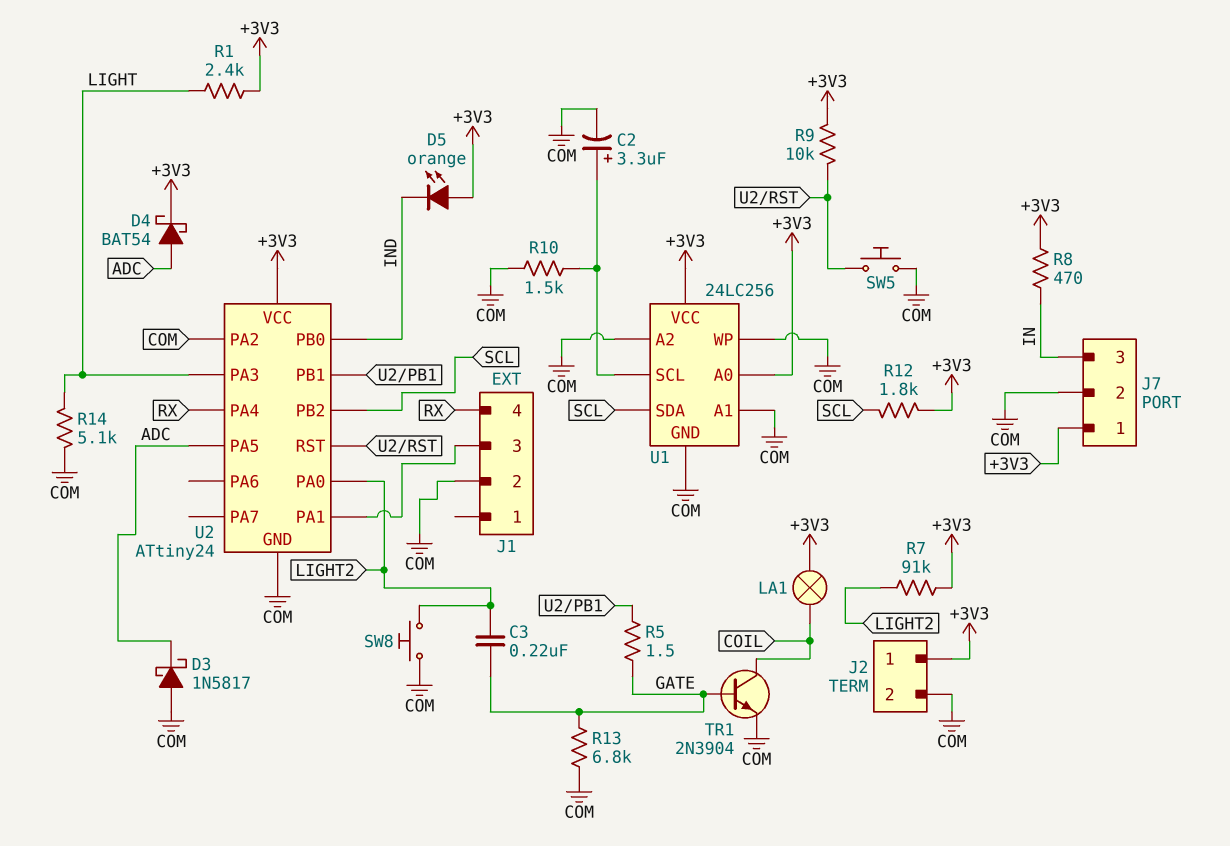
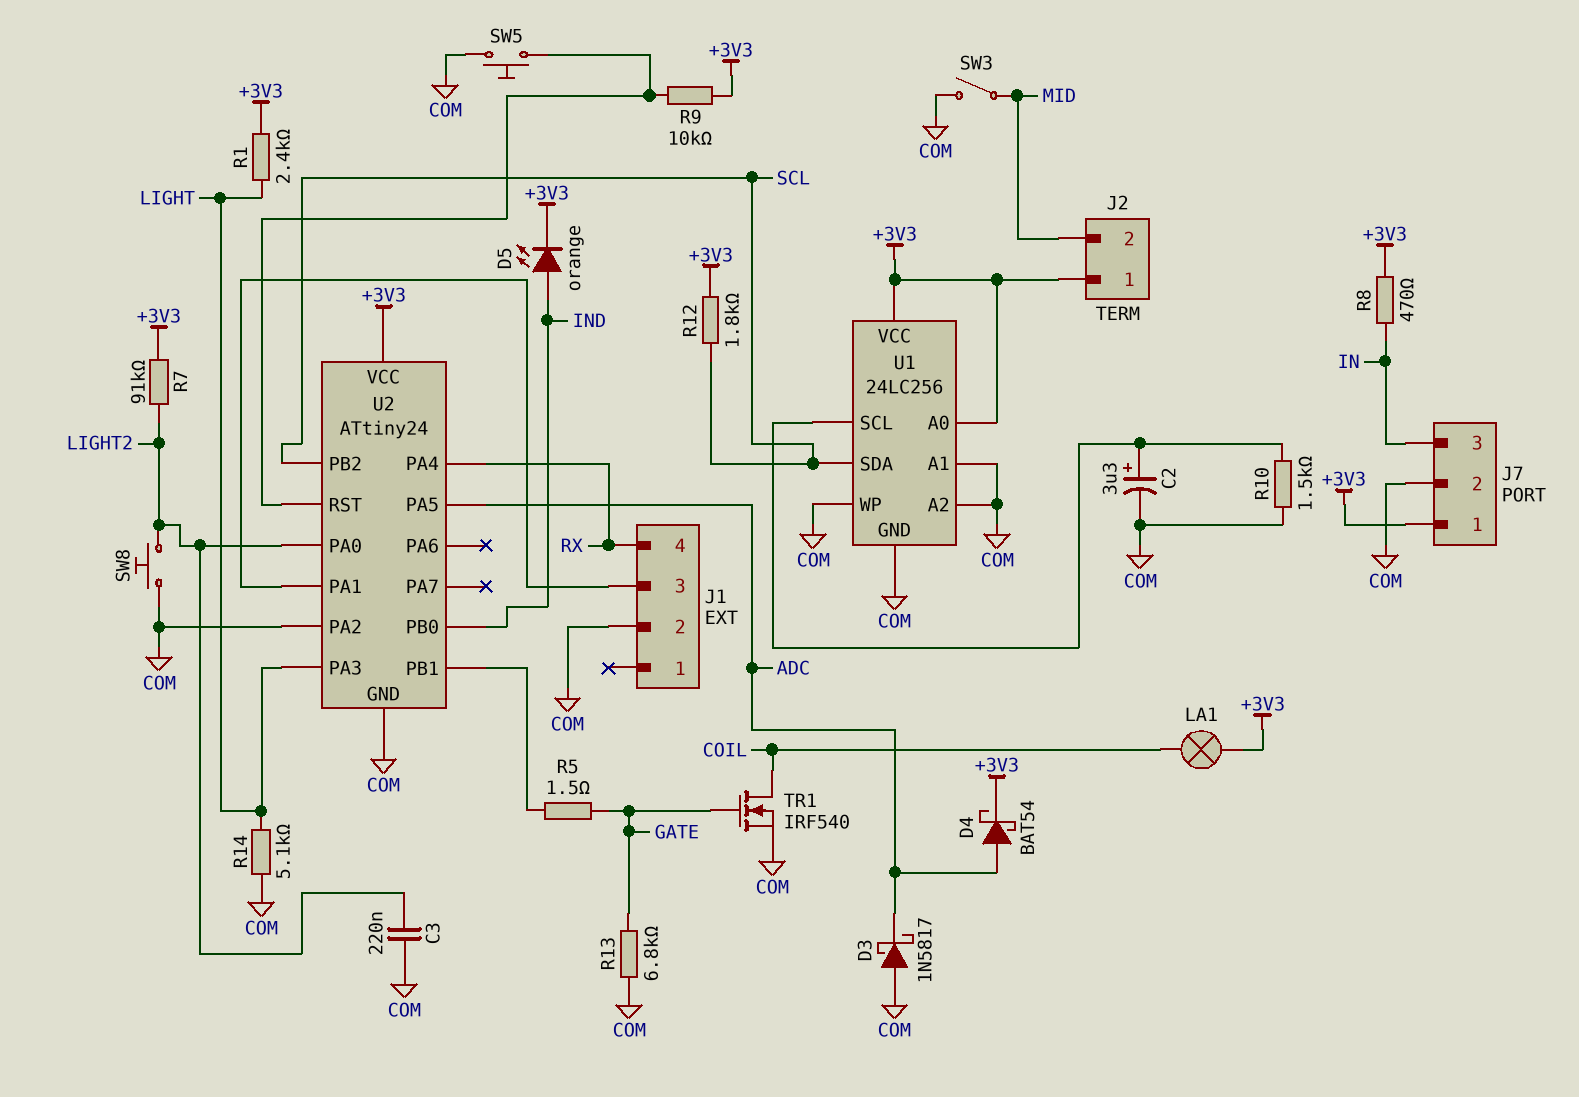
C3: 220nF (GATE, LIGHT2) -> 220nF (COM, LIGHT2)
D5: LED orange (A +3V3, K IND) -> LED orange (A IND, K +3V3)
J2 pin 2: COM -> MID
SW3: none -> switch (COM, MID)
TR1: NPN 2N3904 (B GATE, C COIL, E COM) -> NMOS IRF540 (G GATE, D COIL, S COM)

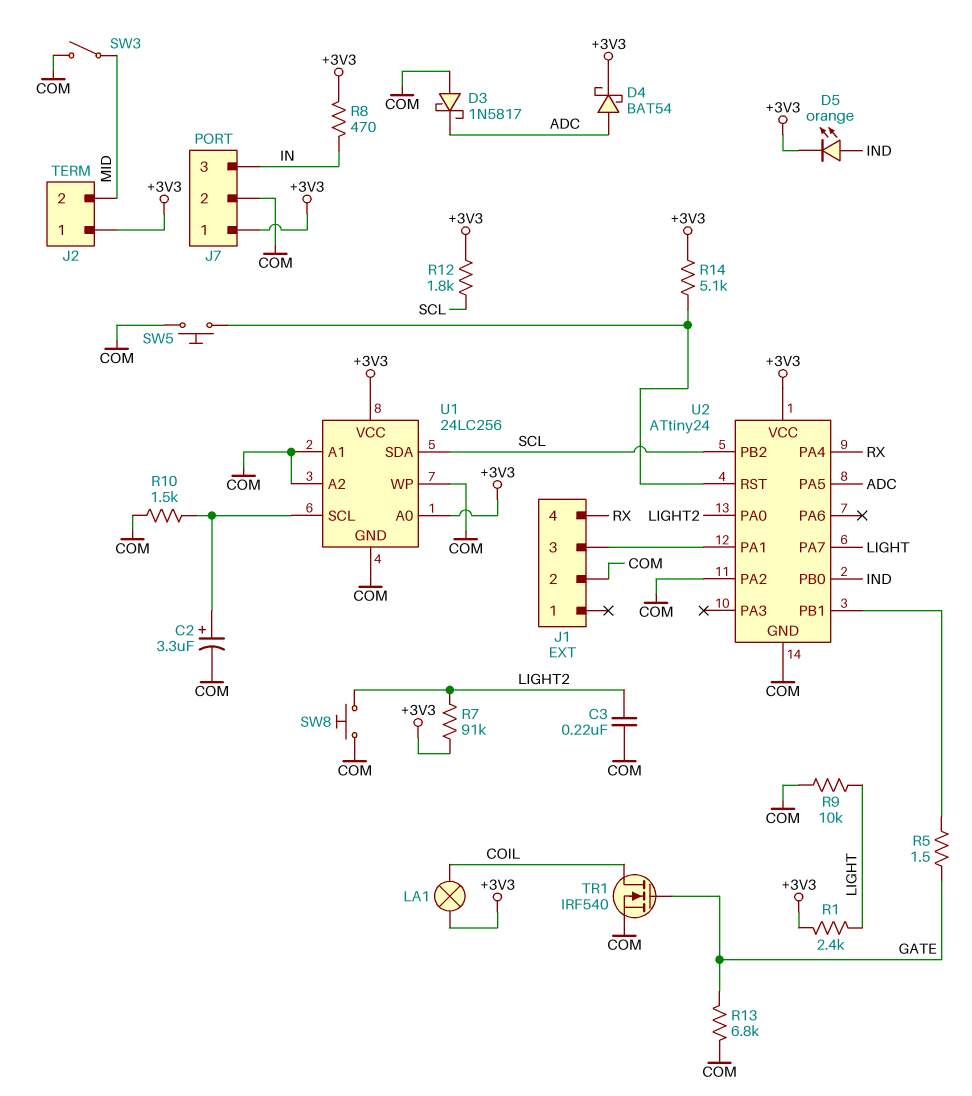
R9: 10k (+3V3, U2/RST) -> 10k (COM, LIGHT)
R14: 5.1k (COM, LIGHT) -> 5.1k (+3V3, U2/RST)
U2 pin PA3: LIGHT -> none
U2 pin PA7: none -> LIGHT

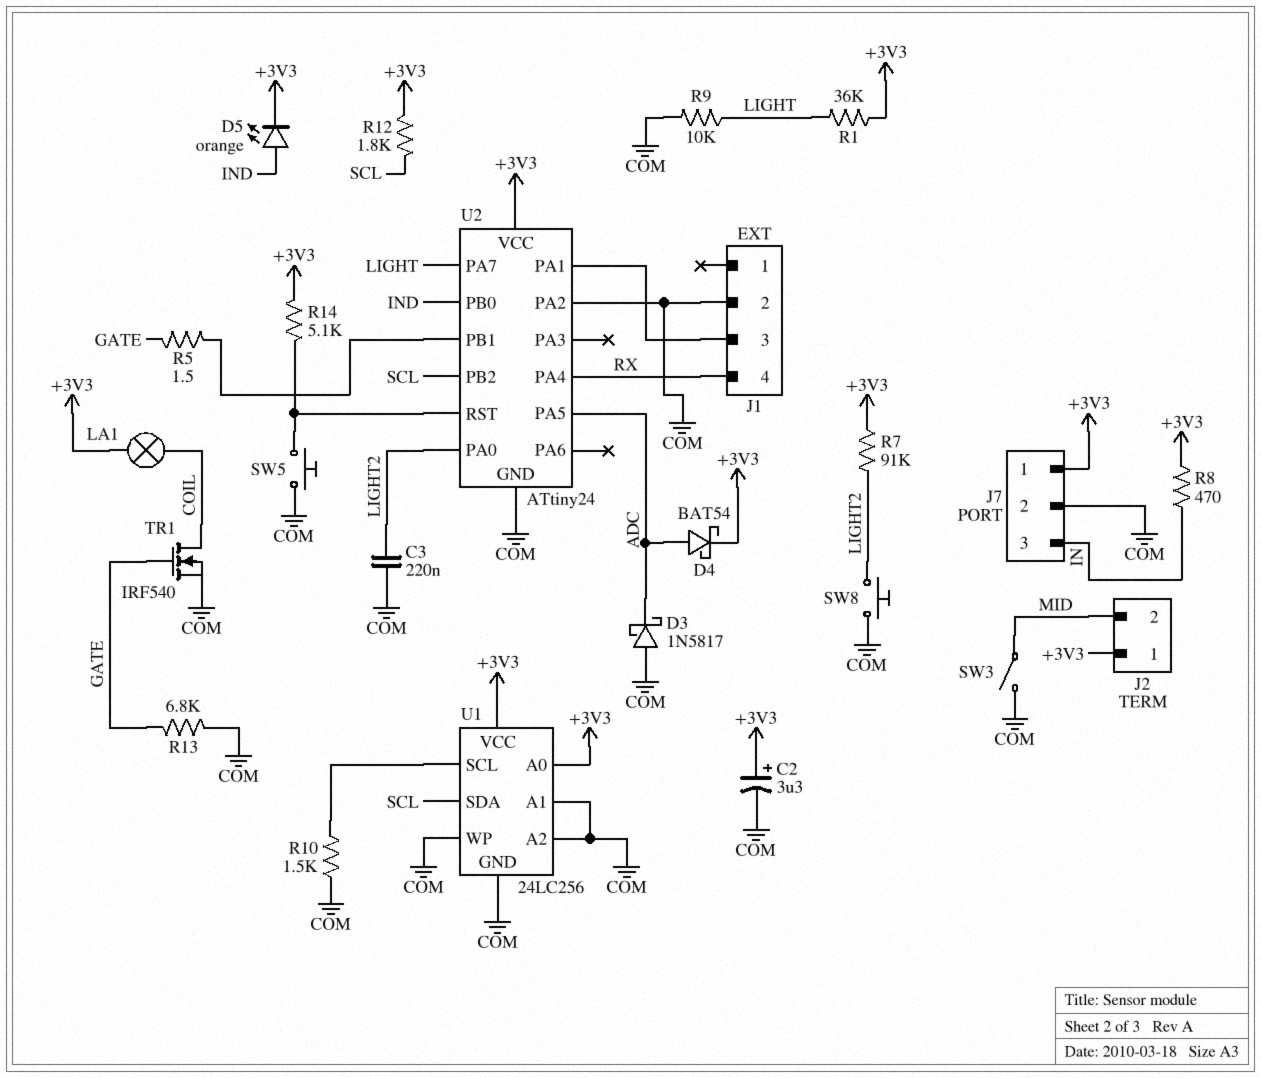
C2: 3.3uF (plus U1/SCL, minus COM) -> 3.3uF (plus +3V3, minus COM)
R1: 2.4k (+3V3, LIGHT) -> 36k (+3V3, LIGHT)

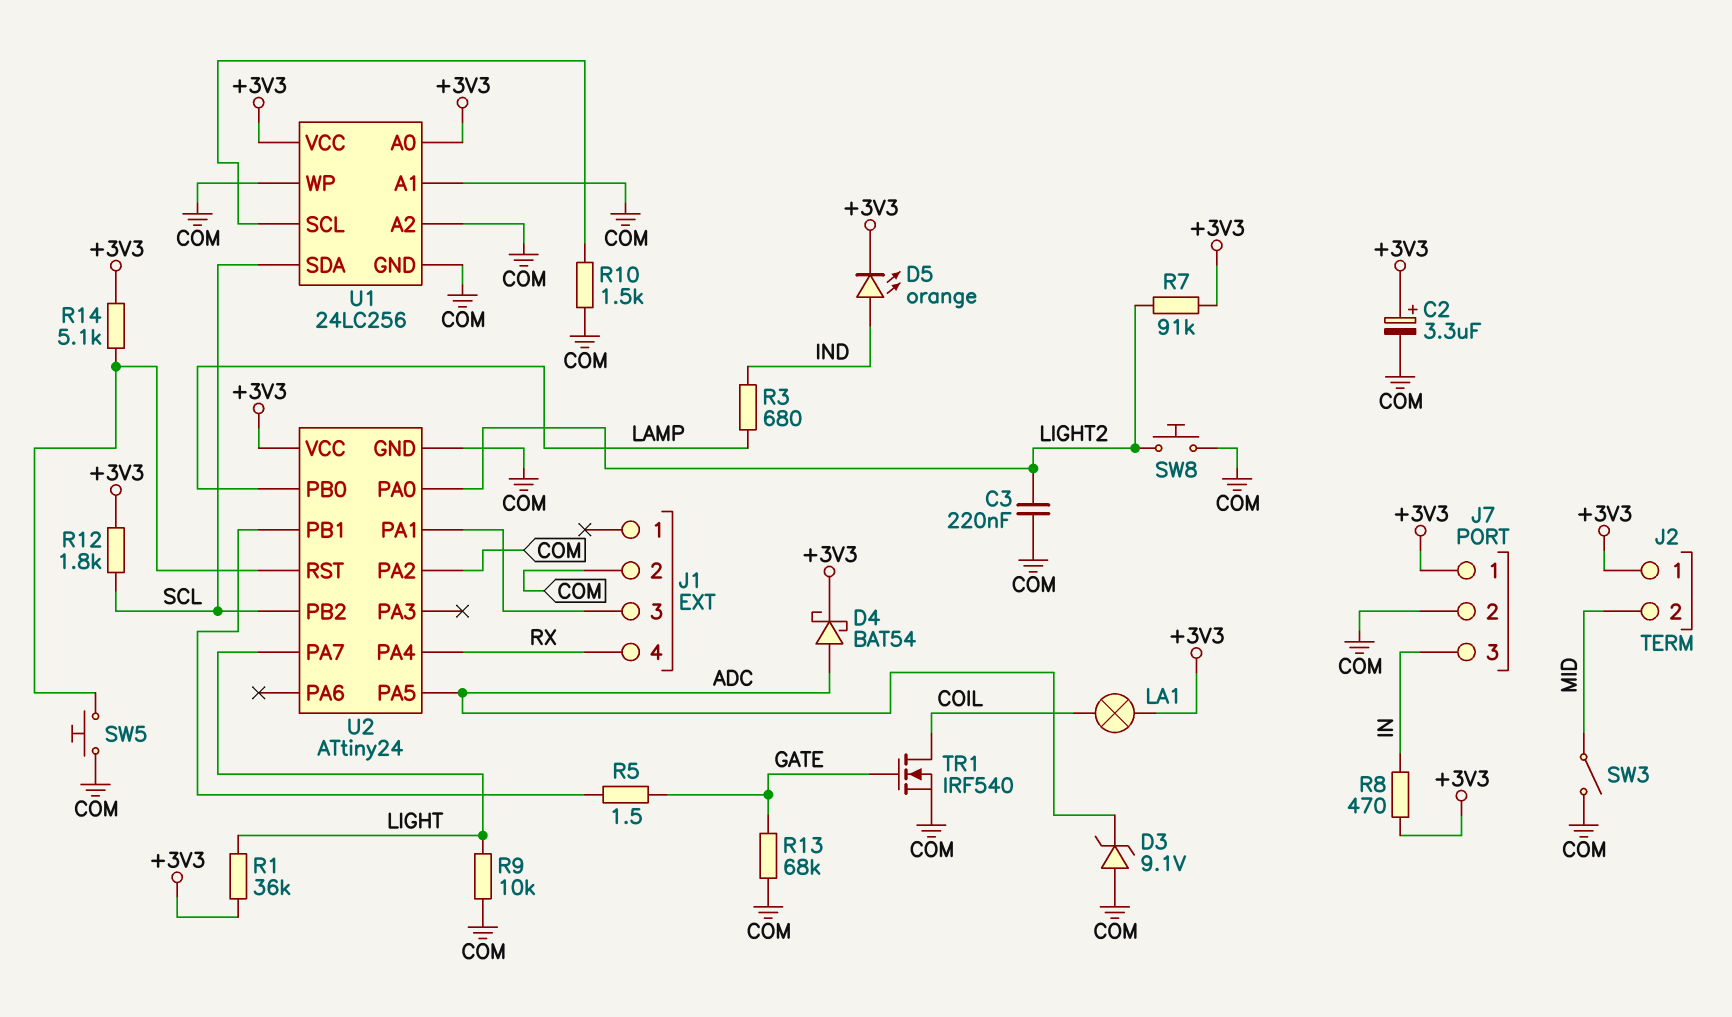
D3: schottky 1N5817 (A COM, K ADC) -> zener 9.1V (A COM, K ADC)
R3: none -> 680 (IND, LAMP)
R13: 6.8k (COM, GATE) -> 68k (COM, GATE)
U2 pin PB0: IND -> LAMP

